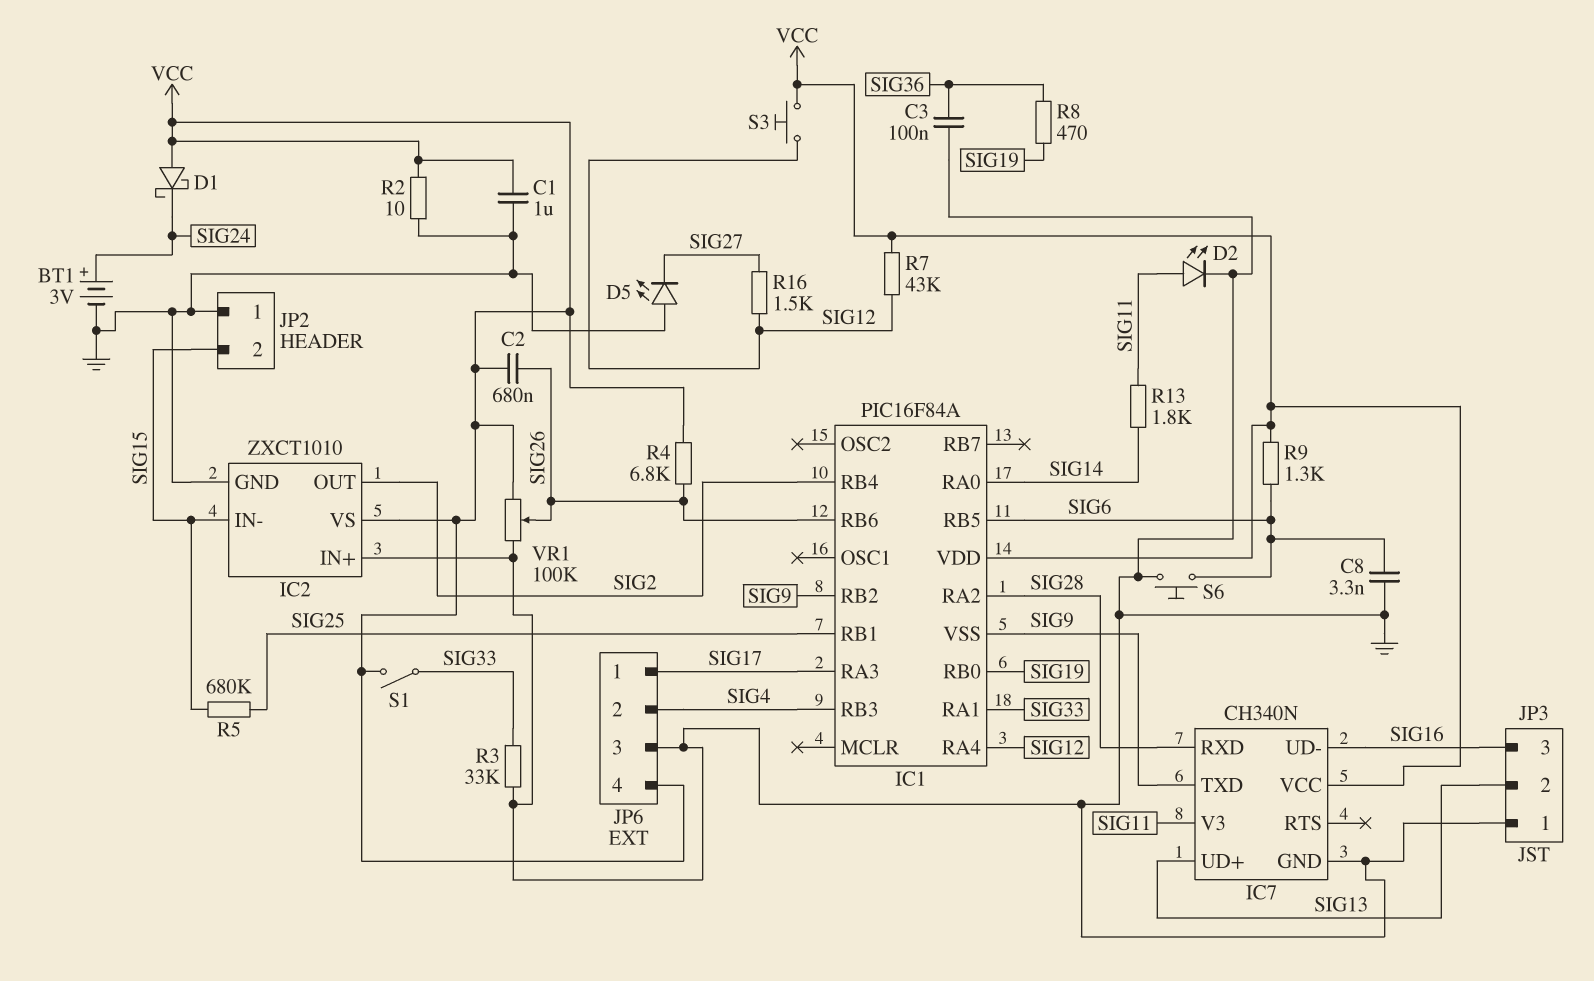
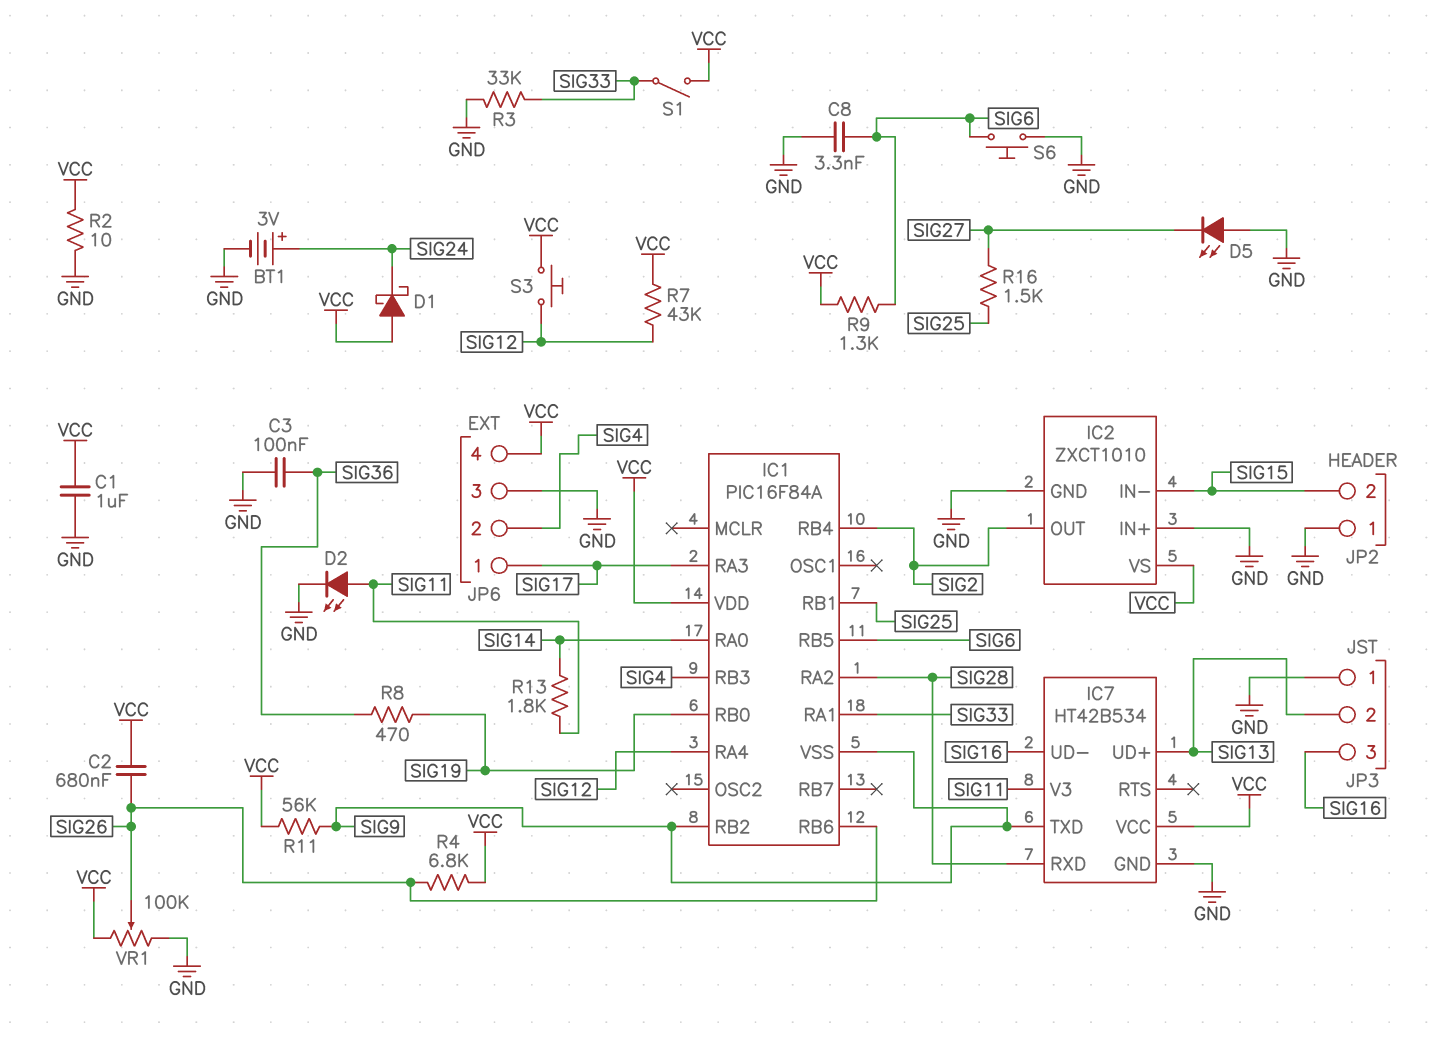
IC7: CH340N -> HT42B534
R5: 680k (SIG15, SIG25) -> none
R11: none -> 56k (SIG9, VCC)
R16: 1.5k (SIG12, SIG27) -> 1.5k (SIG25, SIG27)

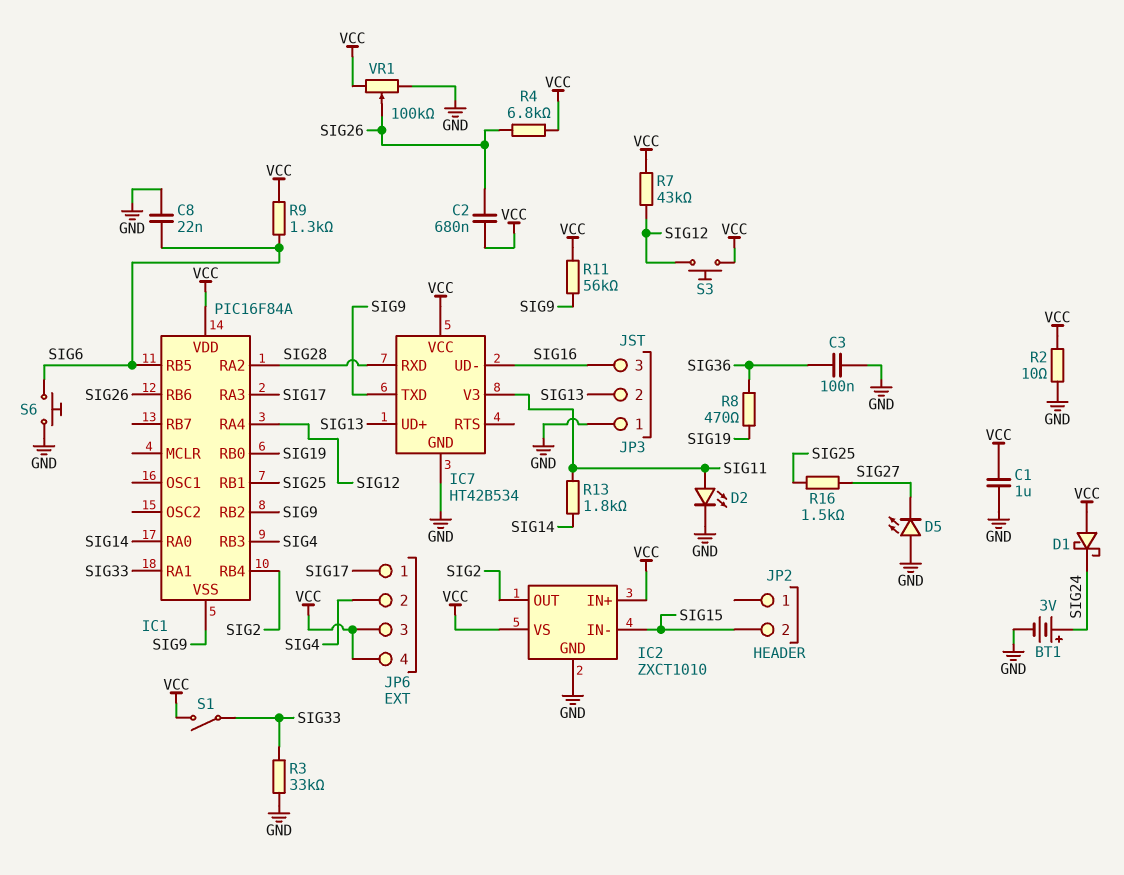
C8: 3.3nF (GND, SIG6) -> 22nF (GND, SIG6)
IC2 pin IN+: GND -> VCC
JP2 pin 1: GND -> none
JP6 pin 3: GND -> VCC

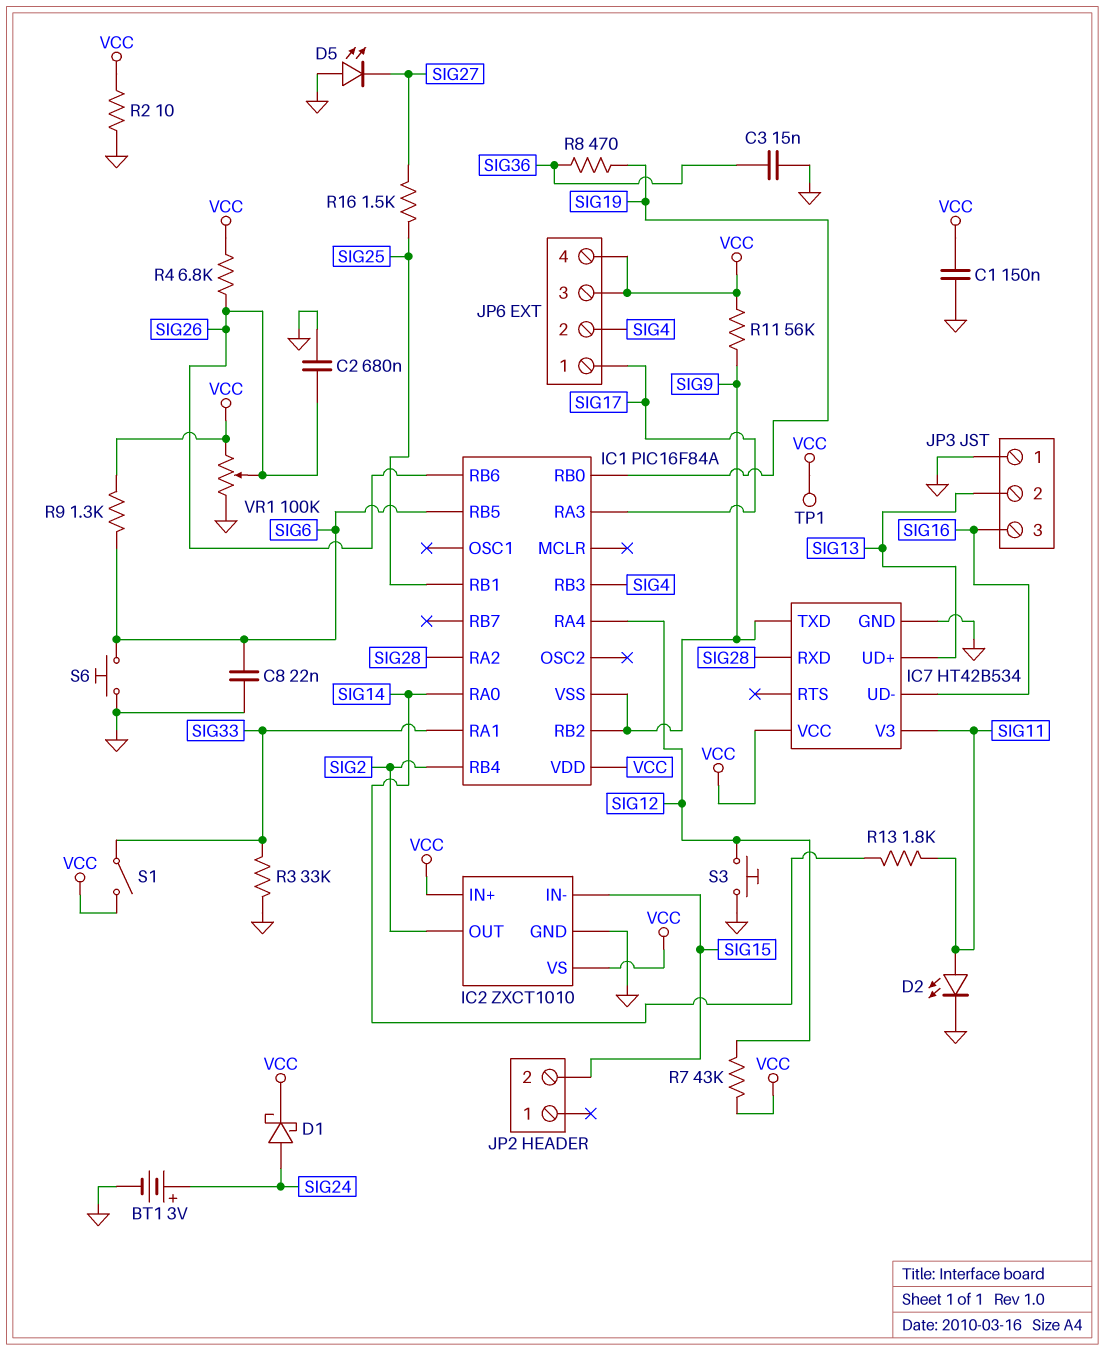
C1: 1uF (GND, VCC) -> 150nF (GND, VCC)
C2: 680nF (SIG26, VCC) -> 680nF (GND, SIG26)
C3: 100nF (GND, SIG36) -> 15nF (GND, SIG36)
D1: schottky (A VCC, K SIG24) -> schottky (A SIG24, K VCC)
S3: button (SIG12, VCC) -> button (GND, SIG12)
TP1: none -> test point (VCC)

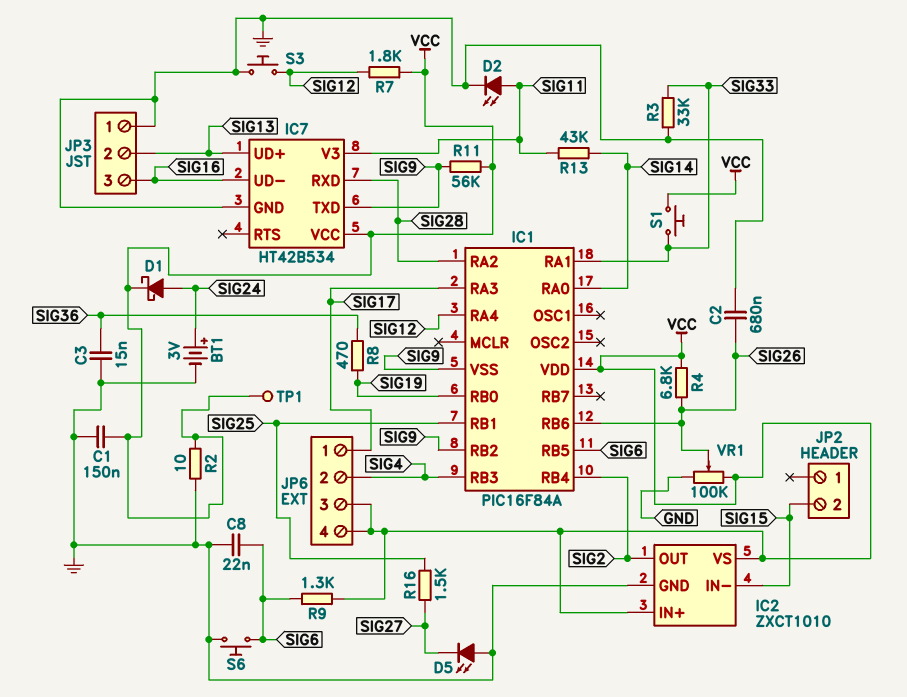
R7: 43k (SIG12, VCC) -> 1.8k (SIG12, VCC)
R13: 1.8k (SIG11, SIG14) -> 43k (SIG11, SIG14)
S1: switch (SIG33, VCC) -> button (SIG33, VCC)

